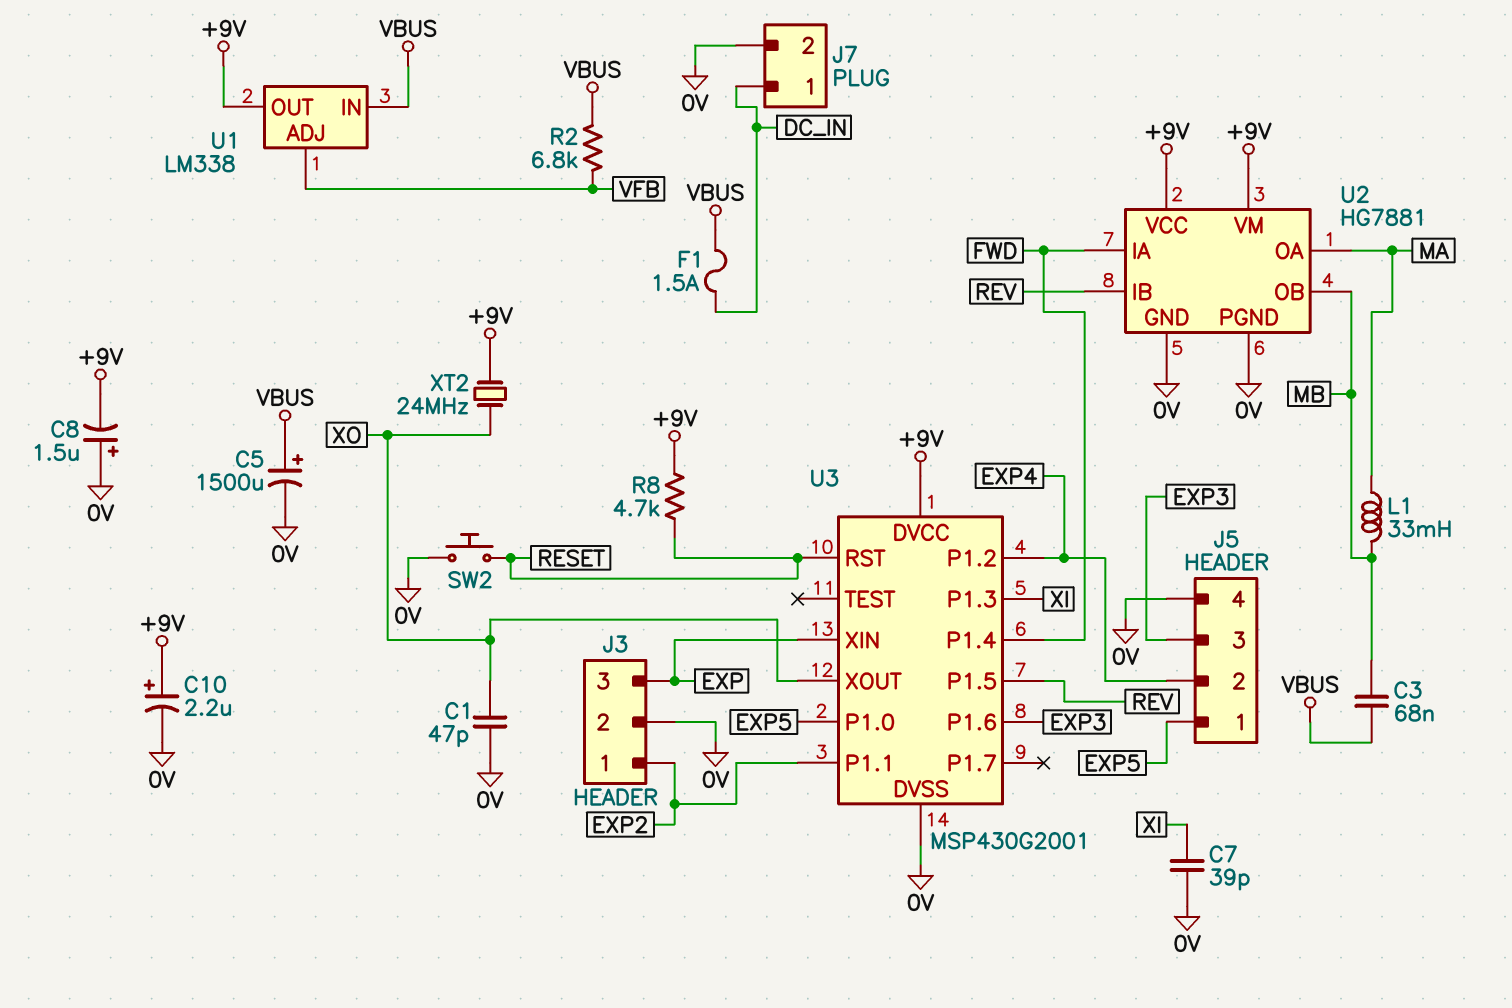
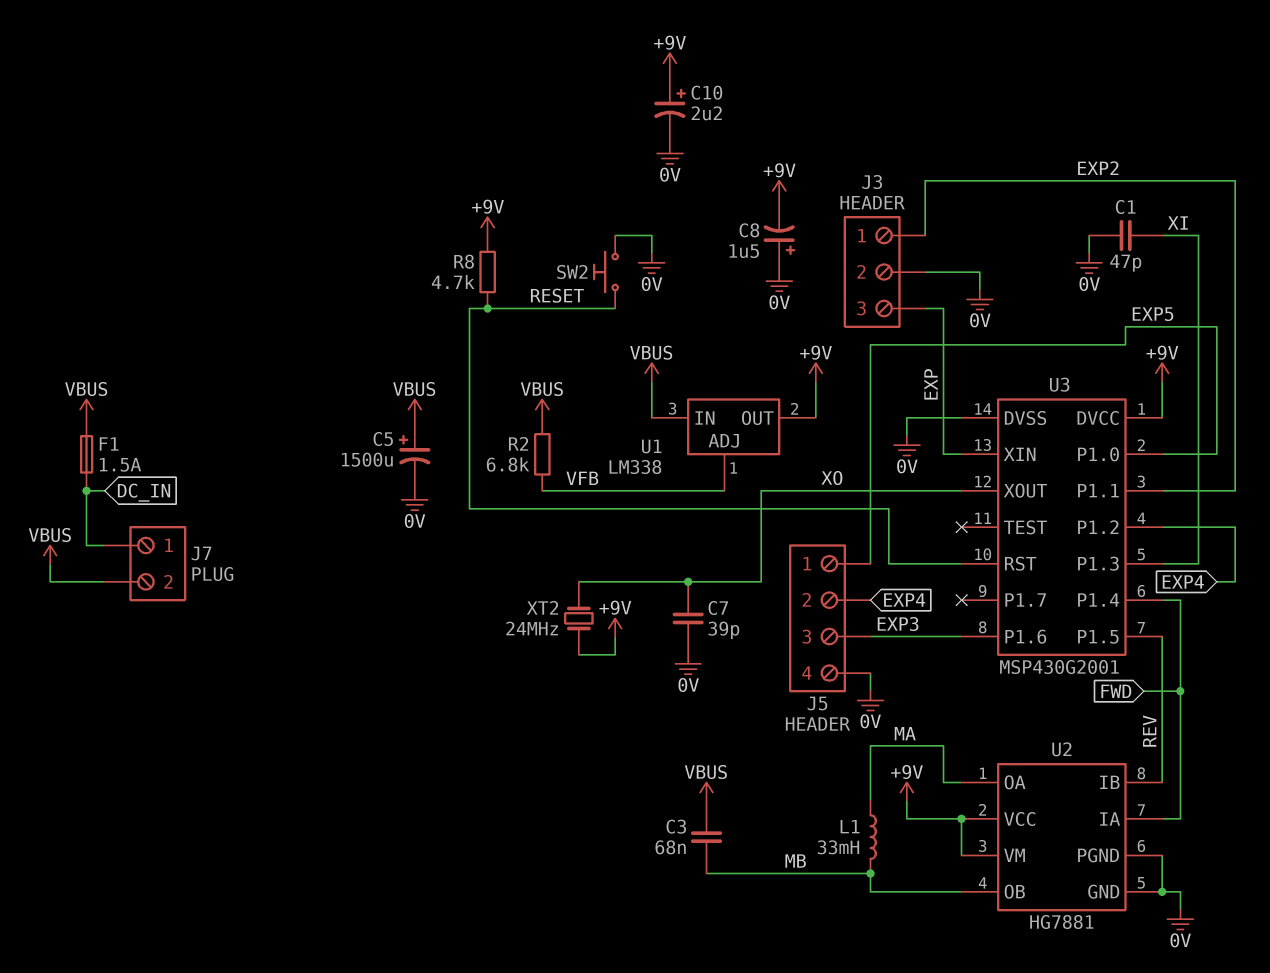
C1: 47pF (0V, XO) -> 47pF (0V, XI)
C7: 39pF (0V, XI) -> 39pF (0V, XO)
J7 pin 2: 0V -> VBUS

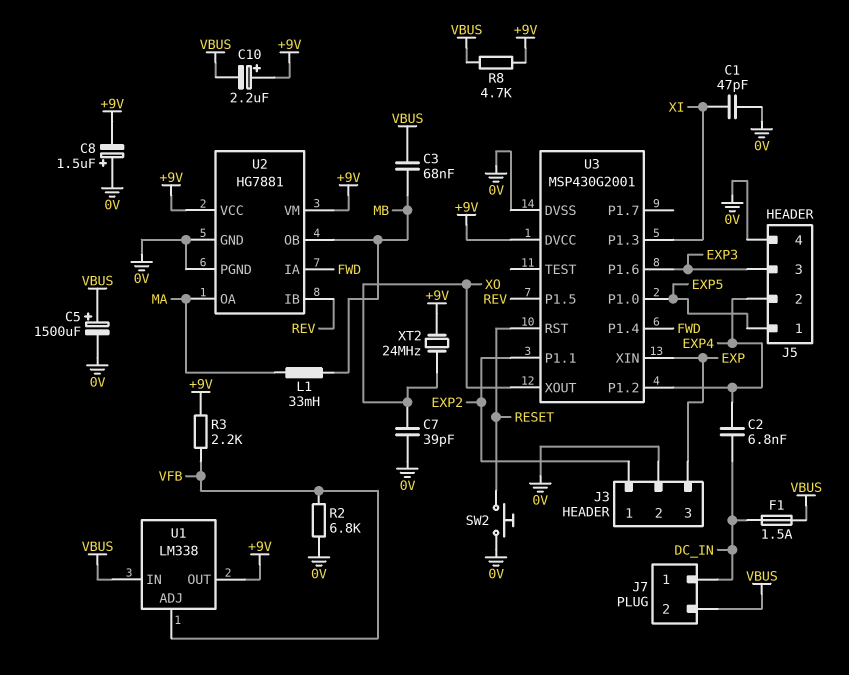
C2: none -> 6.8nF (DC_IN, EXP4)
C10: 2.2uF (plus +9V, minus 0V) -> 2.2uF (plus +9V, minus VBUS)
R2: 6.8k (VBUS, VFB) -> 6.8k (0V, VFB)
R3: none -> 2.2k (+9V, VFB)
R8: 4.7k (+9V, RESET) -> 4.7k (+9V, VBUS)

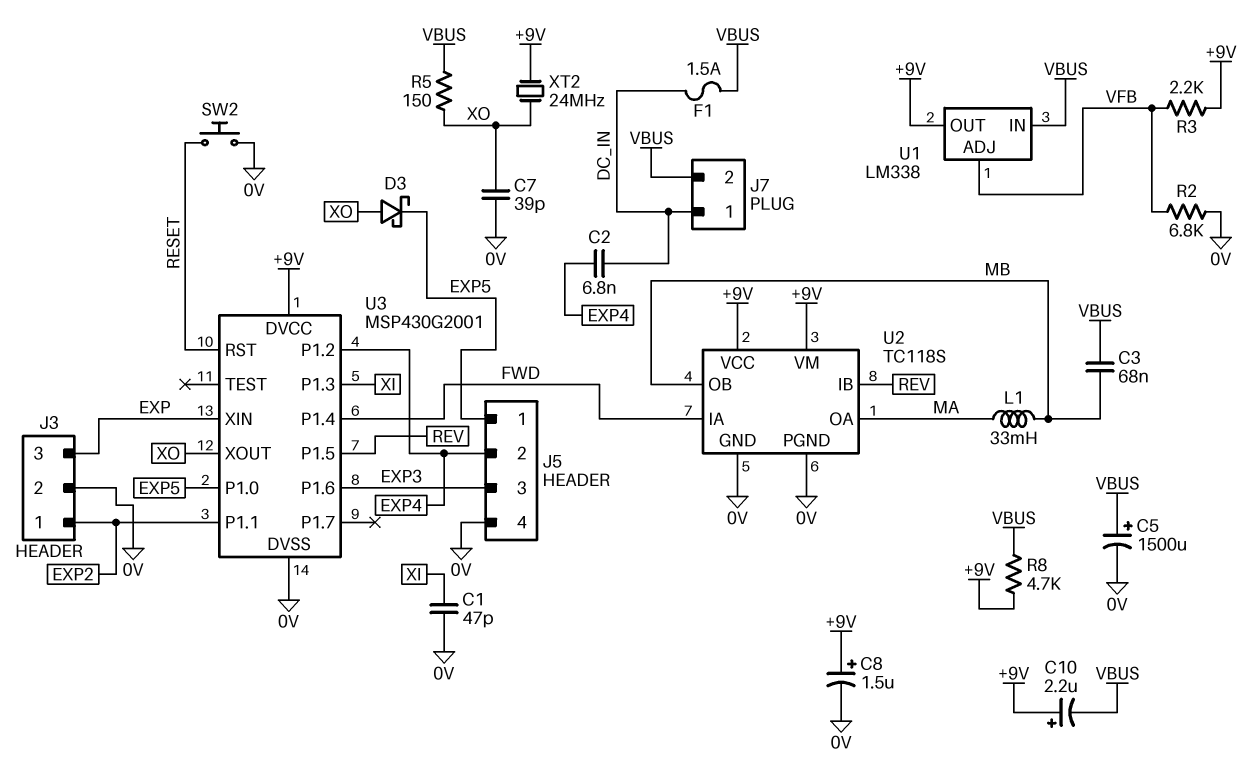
C8: 1.5uF (plus 0V, minus +9V) -> 1.5uF (plus +9V, minus 0V)
D3: none -> schottky (A XO, K EXP5)
R5: none -> 150 (VBUS, XO)
U2: HG7881 -> TC118S

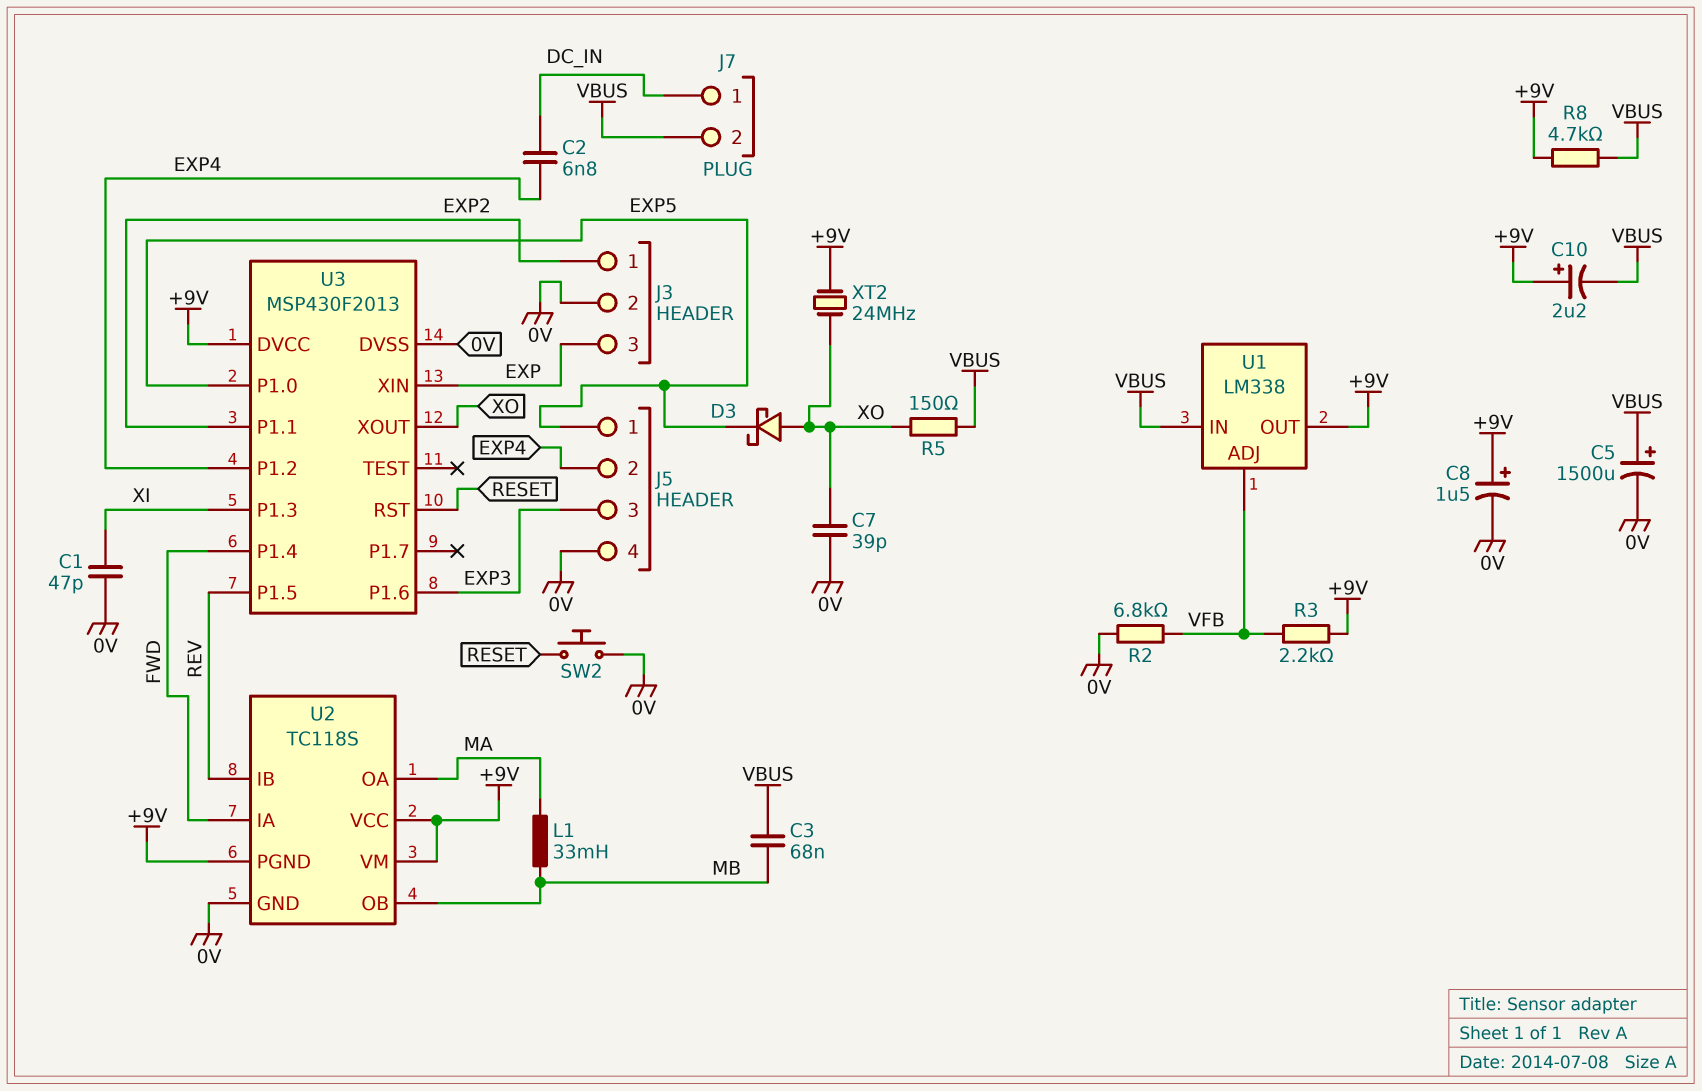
F1: 1.5A (DC_IN, VBUS) -> none
U2 pin PGND: 0V -> +9V
U3: MSP430G2001 -> MSP430F2013

